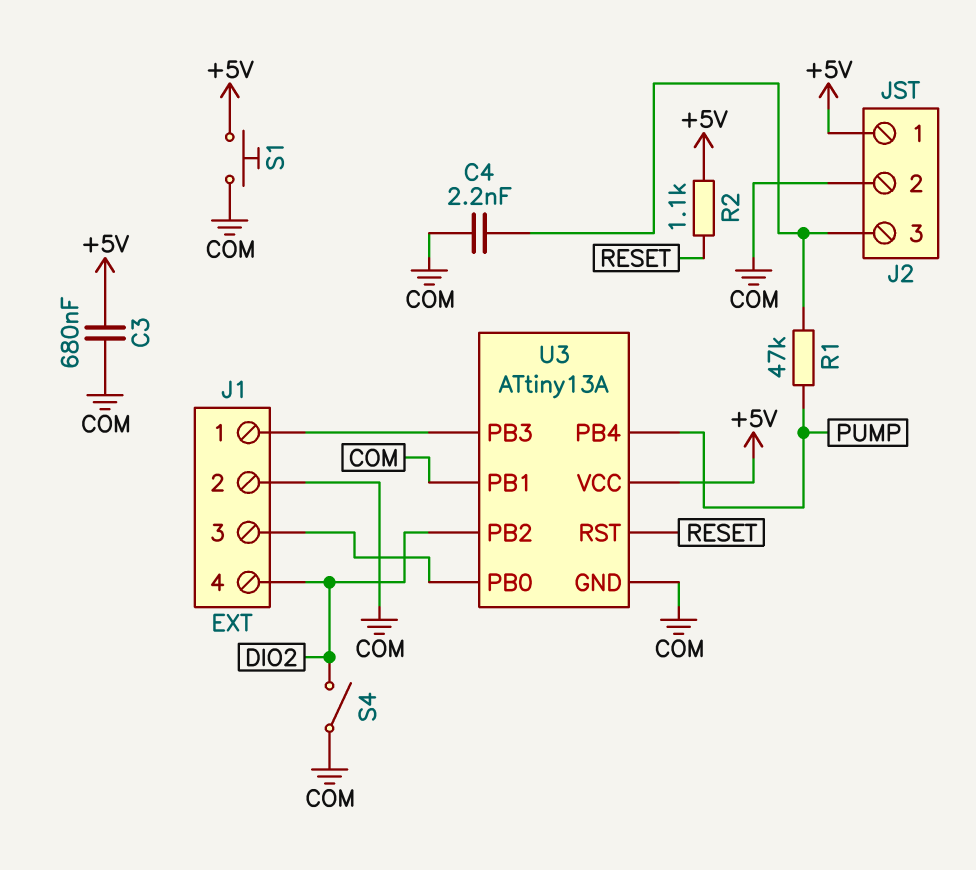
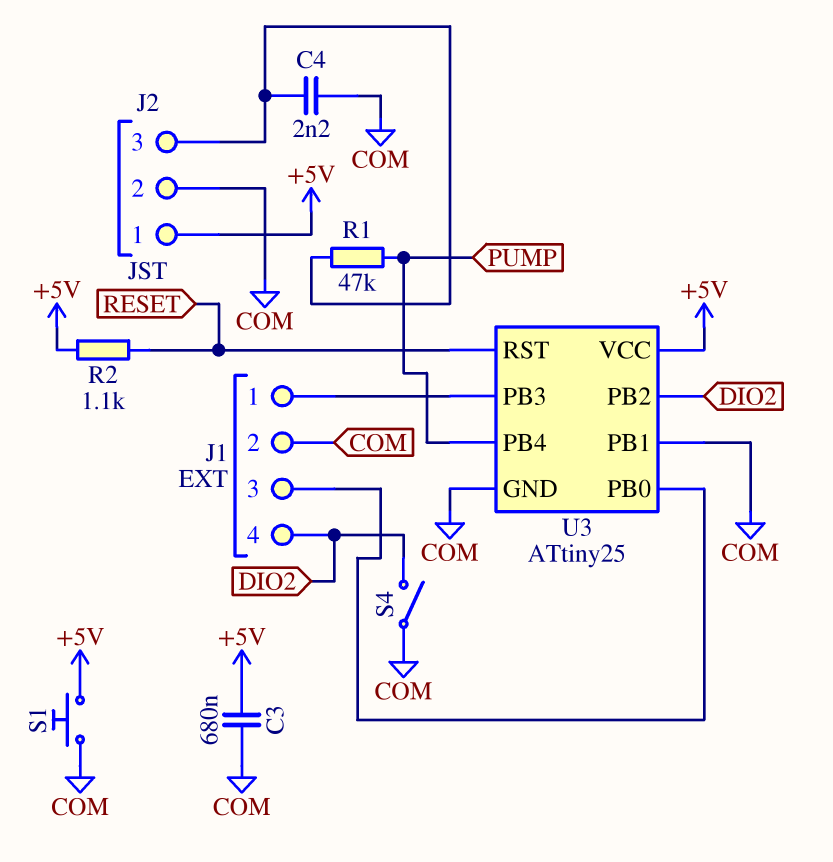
U3: ATtiny13A -> ATtiny25

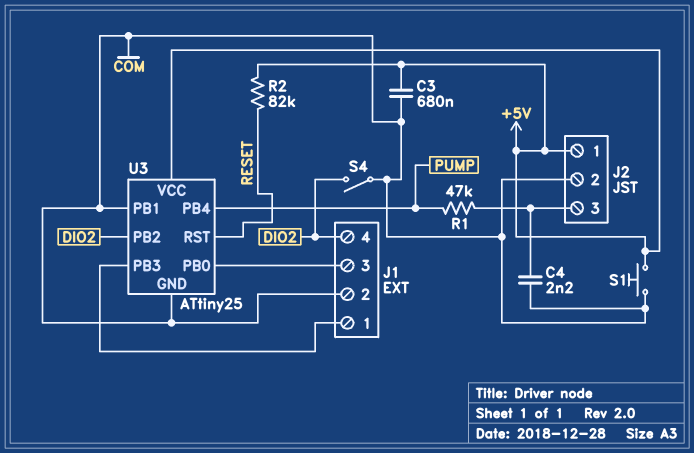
R2: 1.1k (+5V, RESET) -> 82k (+5V, RESET)

